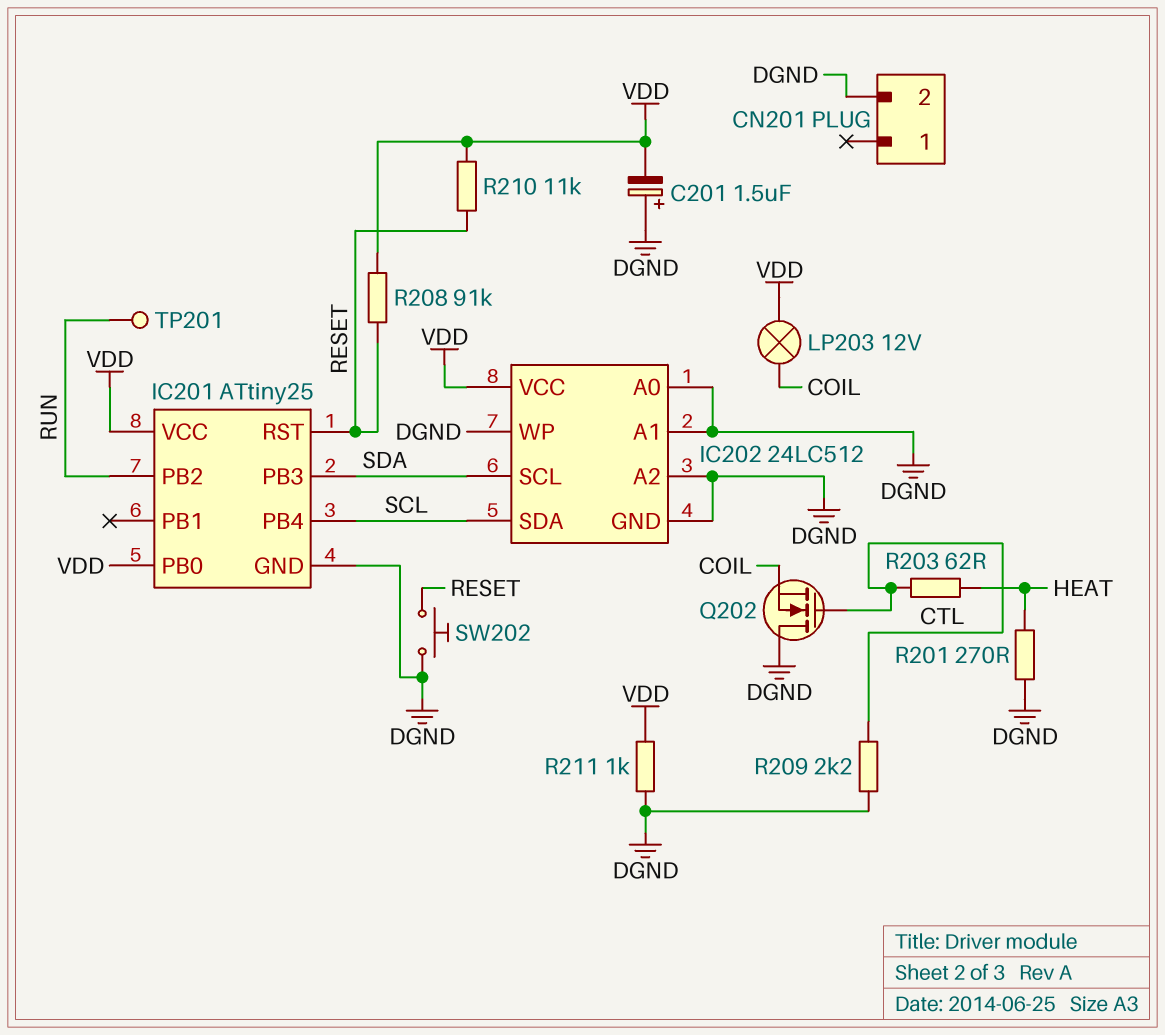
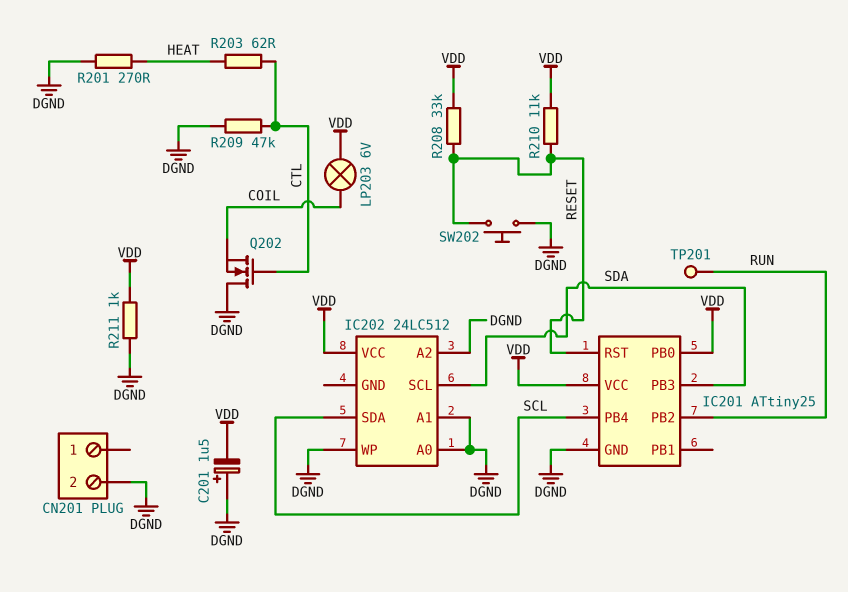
IC202 pin GND: DGND -> none
LP203: lamp 12V (COIL, VDD) -> lamp 6V (COIL, VDD)
R208: 91k (RESET, VDD) -> 33k (RESET, VDD)
R209: 2.2k (CTL, DGND) -> 47k (CTL, DGND)

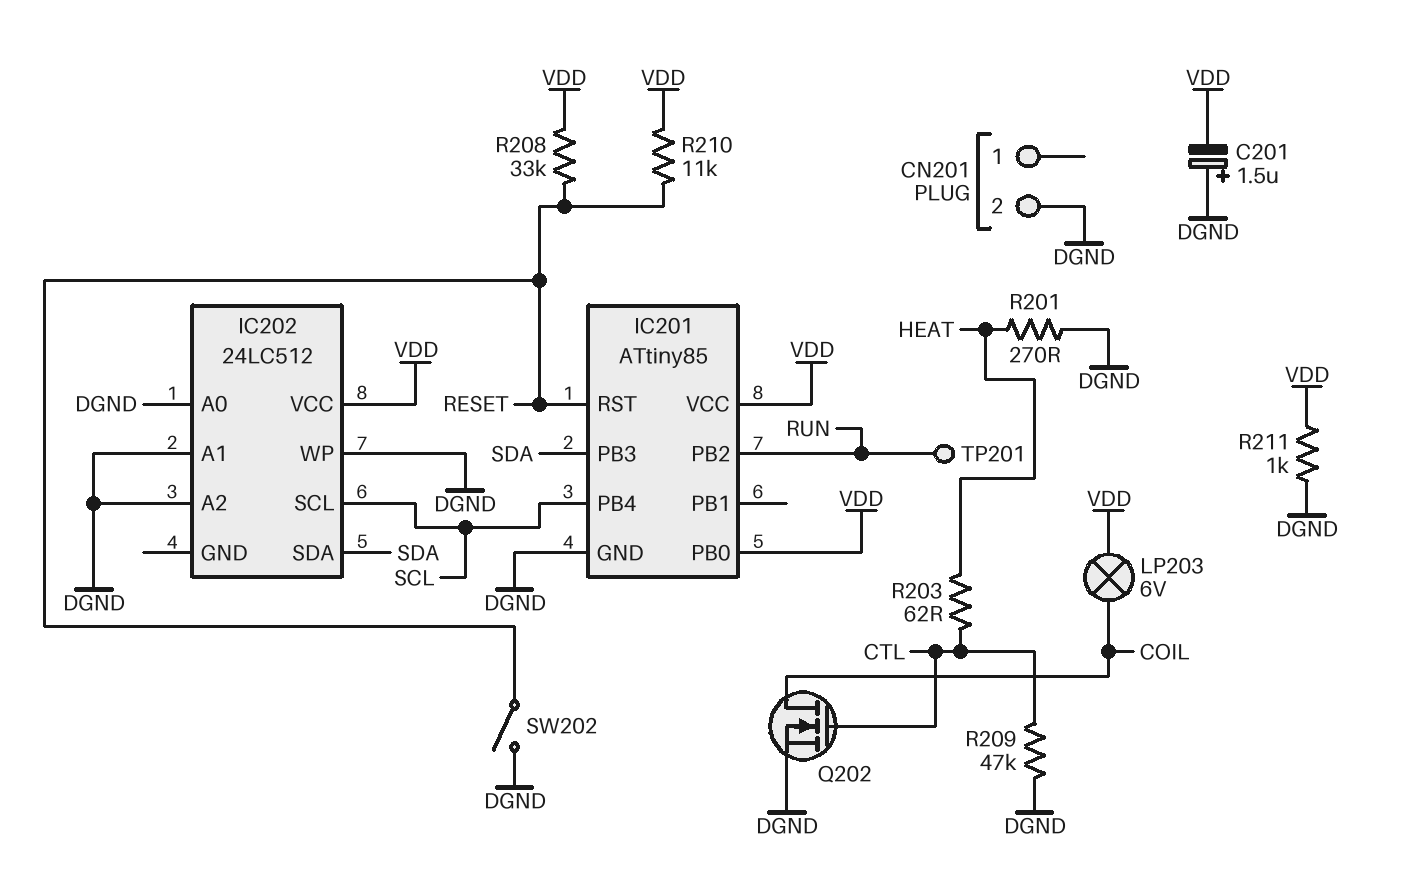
IC201: ATtiny25 -> ATtiny85
IC202 pin SCL: SDA -> SCL
IC202 pin SDA: SCL -> SDA
Q202: NMOS (G CTL, D DGND, S COIL) -> NMOS (G CTL, D COIL, S DGND)
SW202: button (DGND, RESET) -> switch (DGND, RESET)

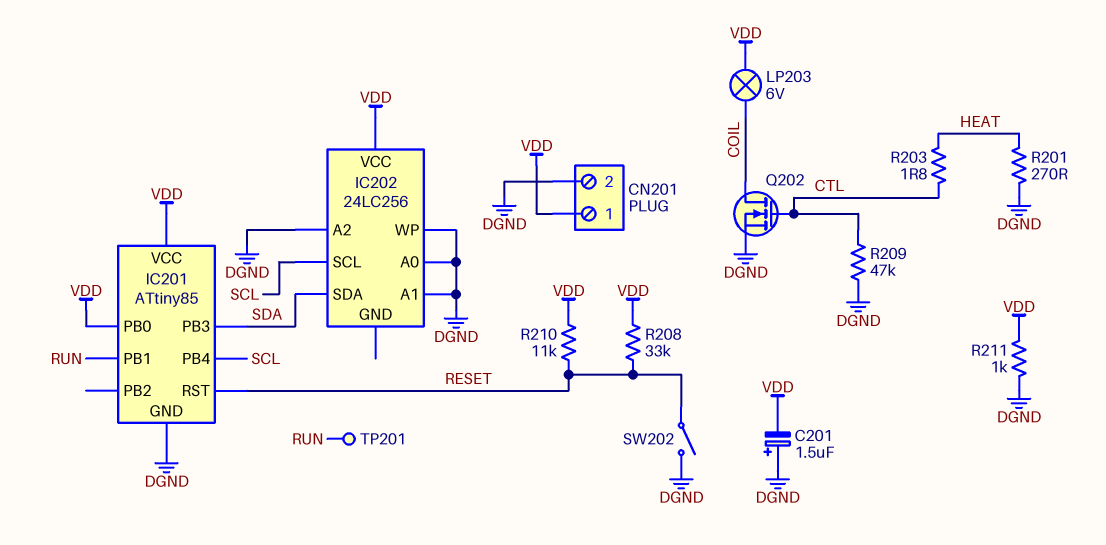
CN201 pin 1: none -> VDD
IC201 pin PB1: none -> RUN
IC201 pin PB2: RUN -> none
IC202: 24LC512 -> 24LC256
R203: 62 (CTL, HEAT) -> 1.8 (CTL, HEAT)

